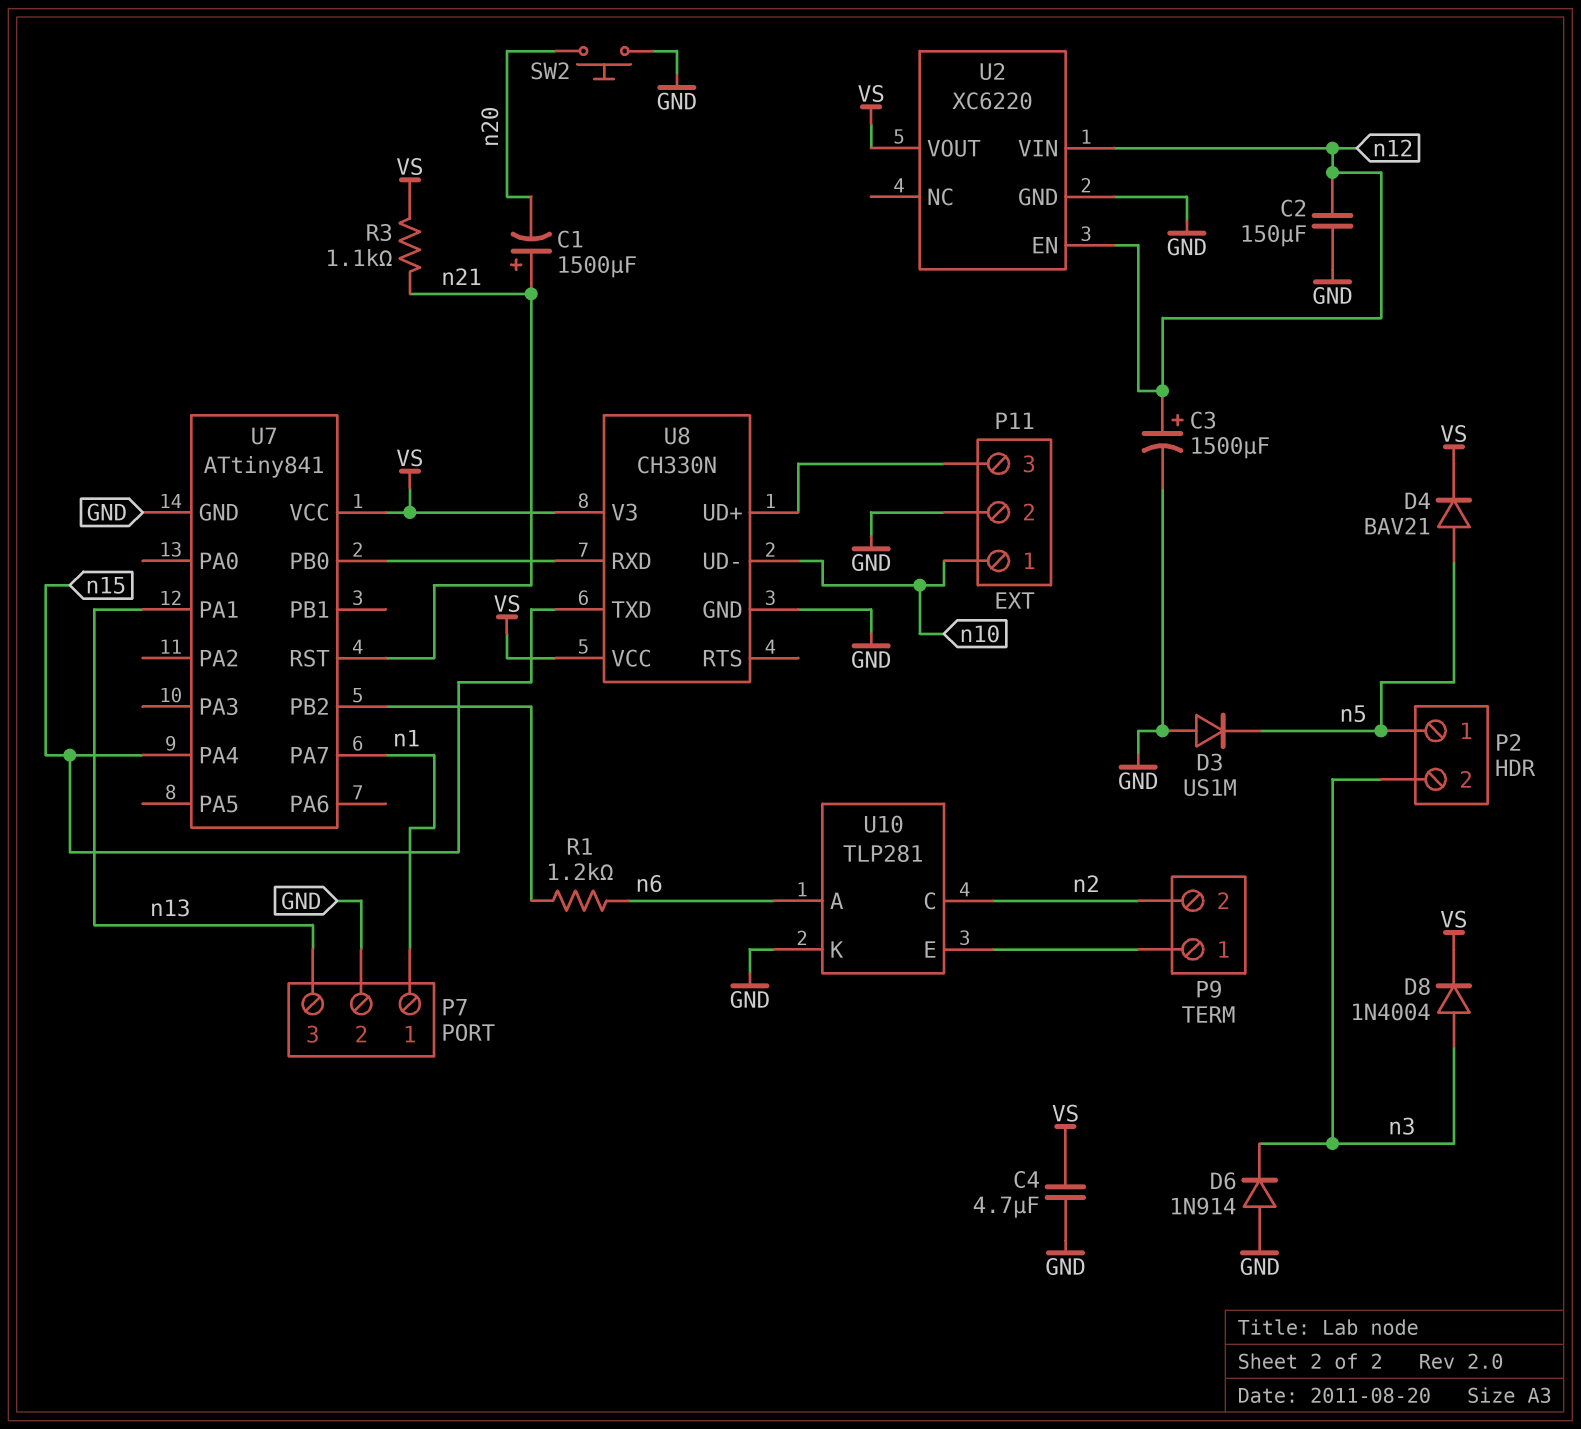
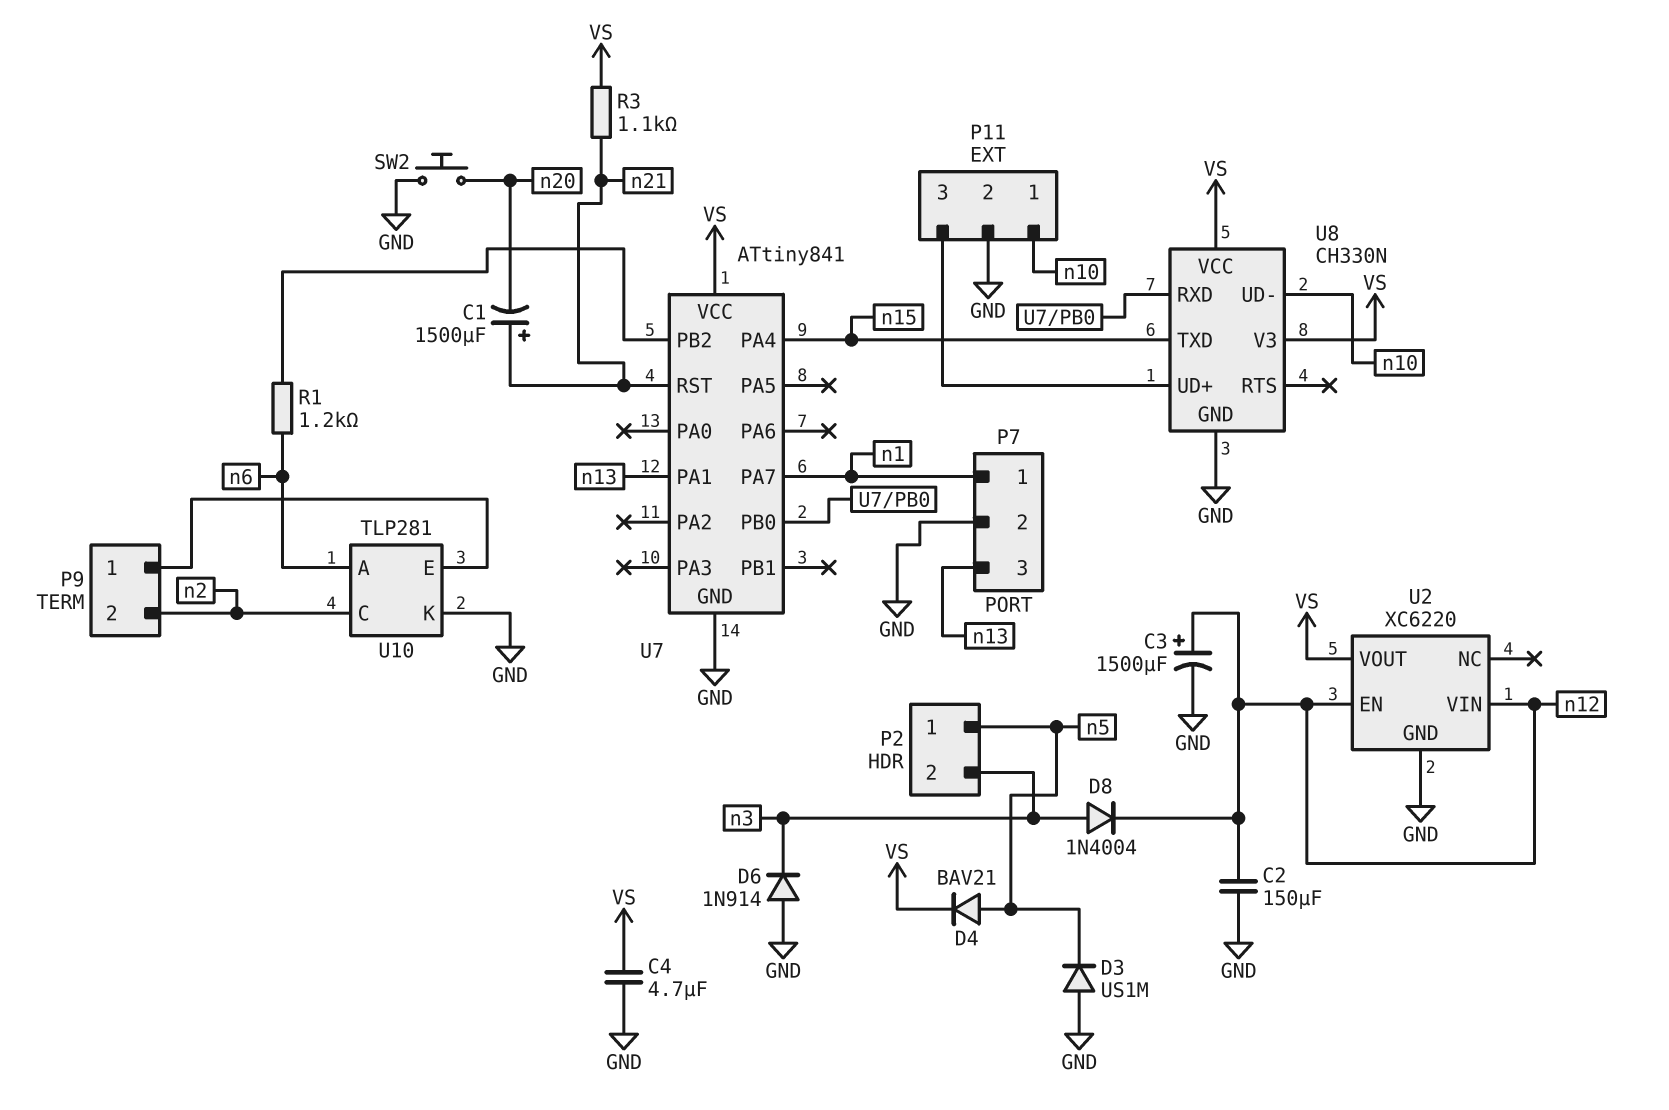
D8: diode 1N4004 (A n3, K VS) -> diode 1N4004 (A n3, K n12)

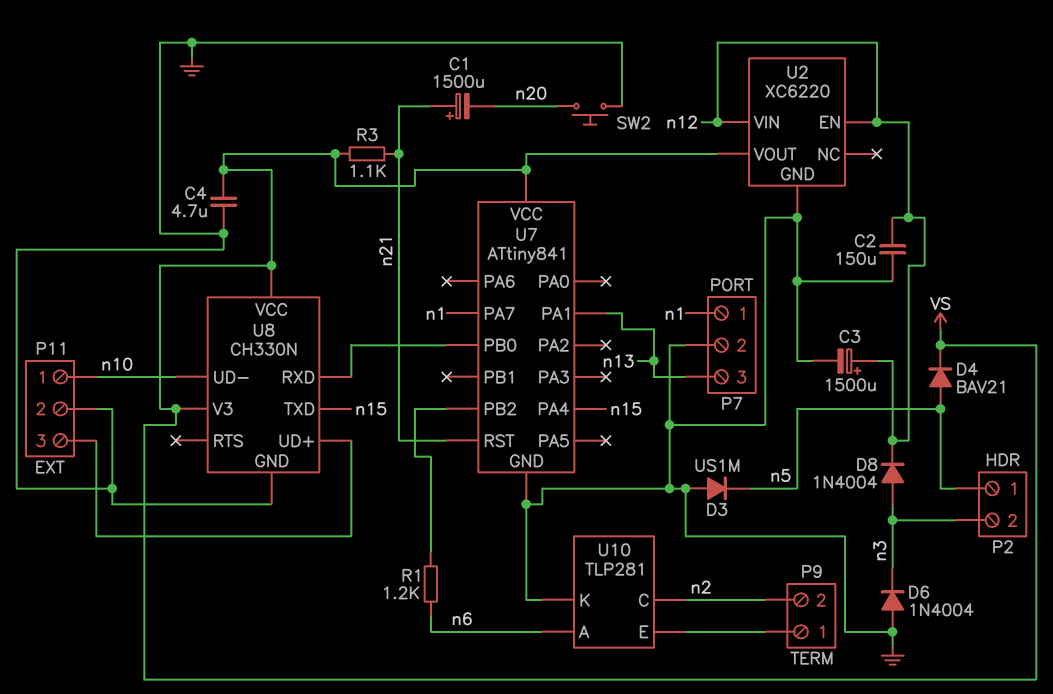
D6: diode 1N914 (A GND, K n3) -> diode 1N4004 (A GND, K n3)

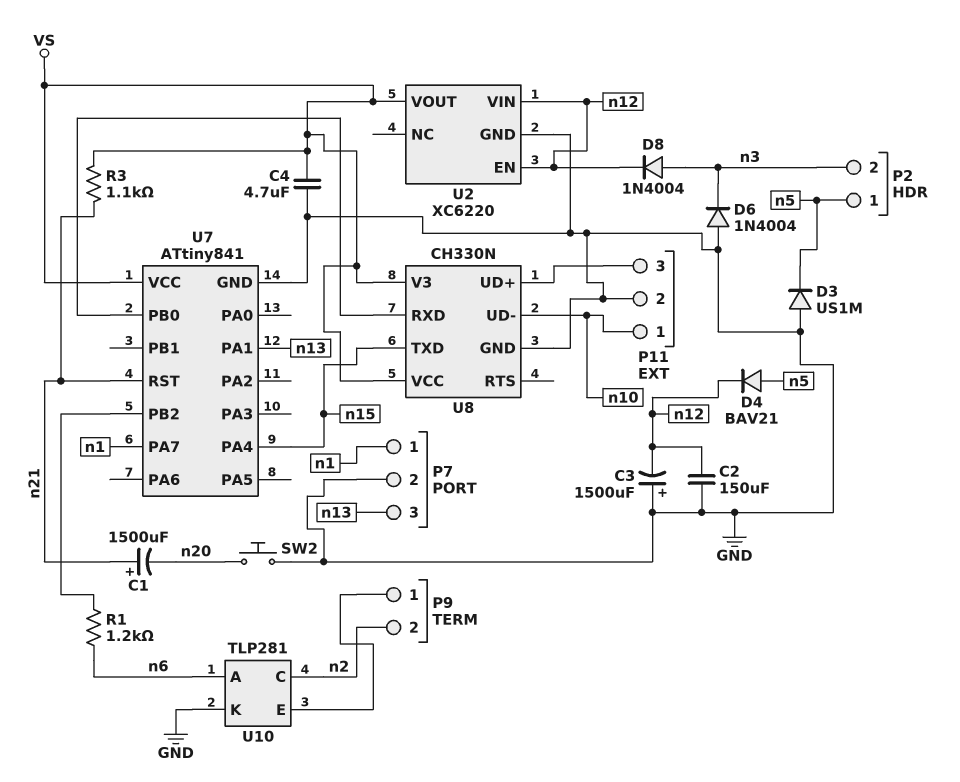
C3: 1500uF (plus n12, minus GND) -> 1500uF (plus GND, minus n12)
D4: diode BAV21 (A n5, K VS) -> diode BAV21 (A n5, K n12)

